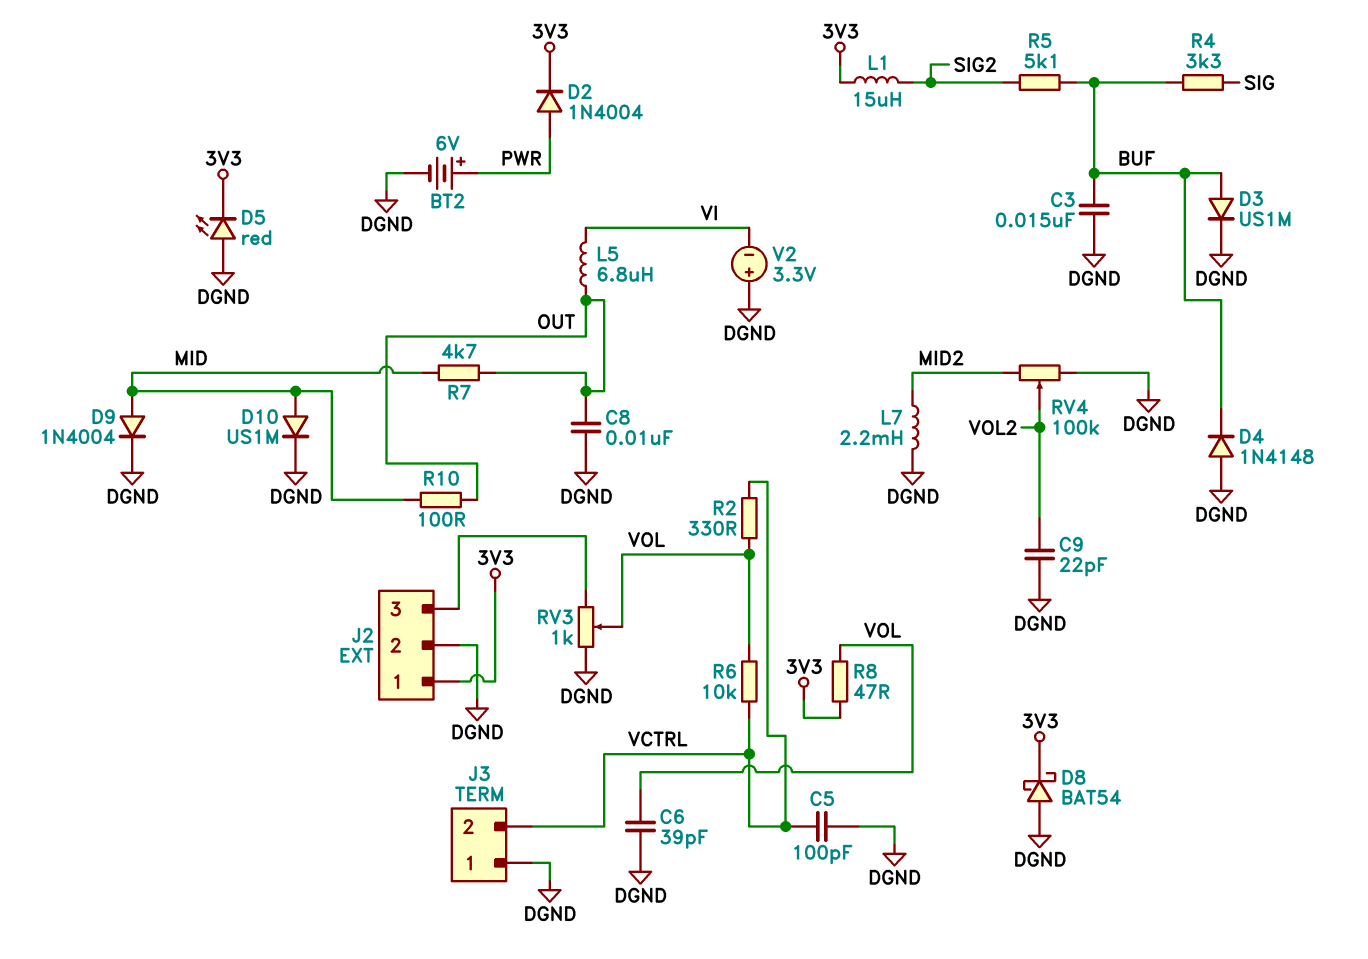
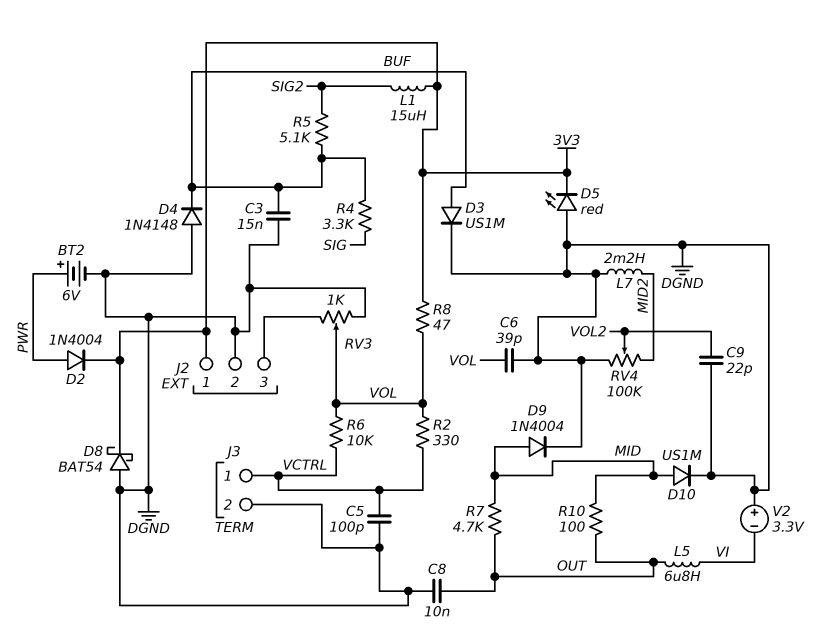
J3 pin 1: DGND -> VCTRL
J3 pin 2: VCTRL -> DGND

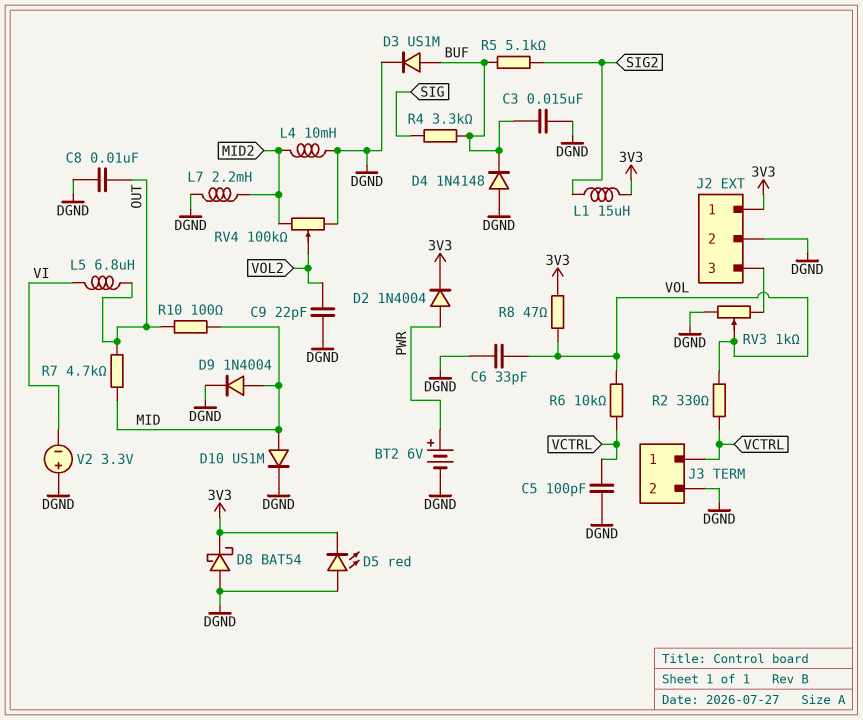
C6: 39pF (DGND, VOL) -> 33pF (DGND, VOL)
L4: none -> 10mH (DGND, MID2)

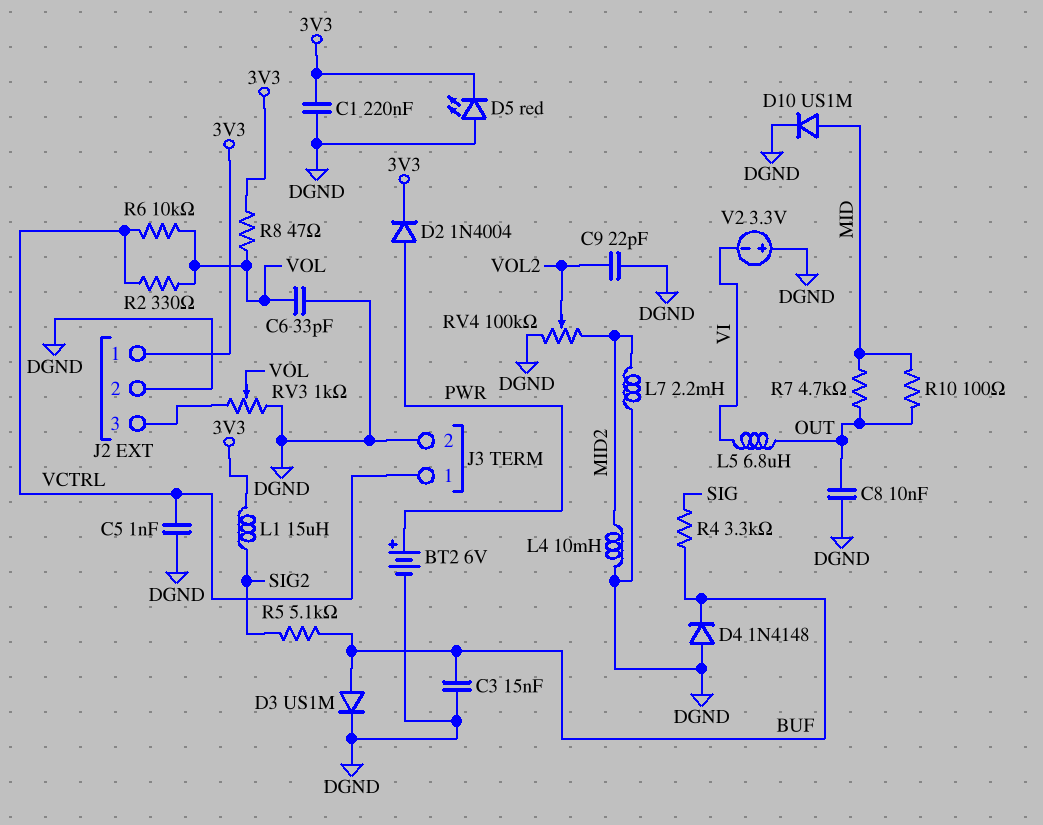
C1: none -> 220nF (3V3, DGND)
C5: 100pF (DGND, VCTRL) -> 1nF (DGND, VCTRL)
D8: schottky BAT54 (A DGND, K 3V3) -> none
D9: diode 1N4004 (A MID, K DGND) -> none

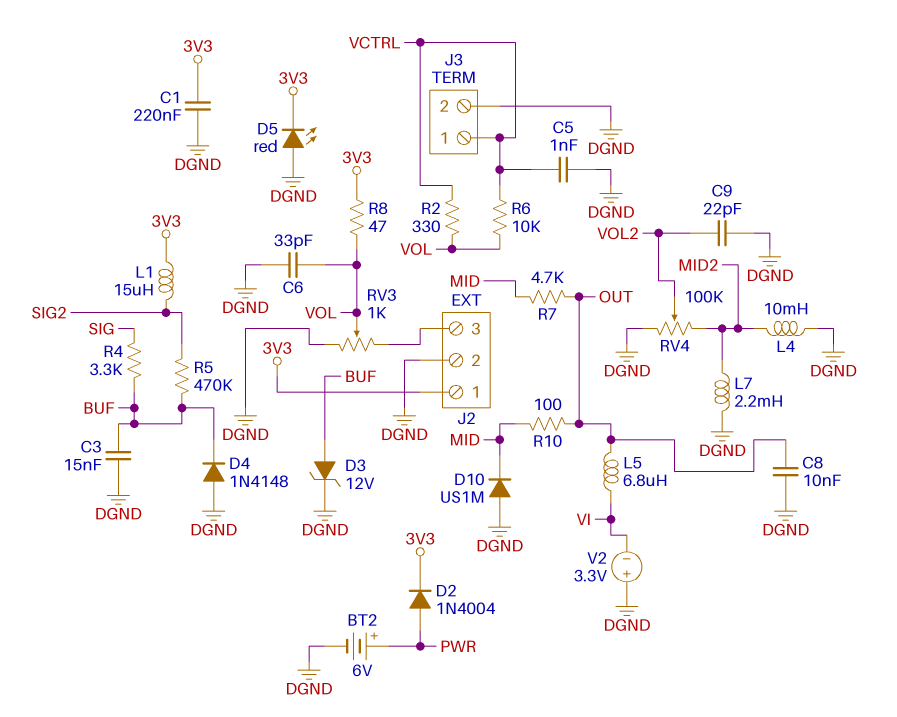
D3: diode US1M (A BUF, K DGND) -> zener 12V (A BUF, K DGND)
D10: diode US1M (A MID, K DGND) -> diode US1M (A DGND, K MID)
R5: 5.1k (BUF, SIG2) -> 470k (BUF, SIG2)

